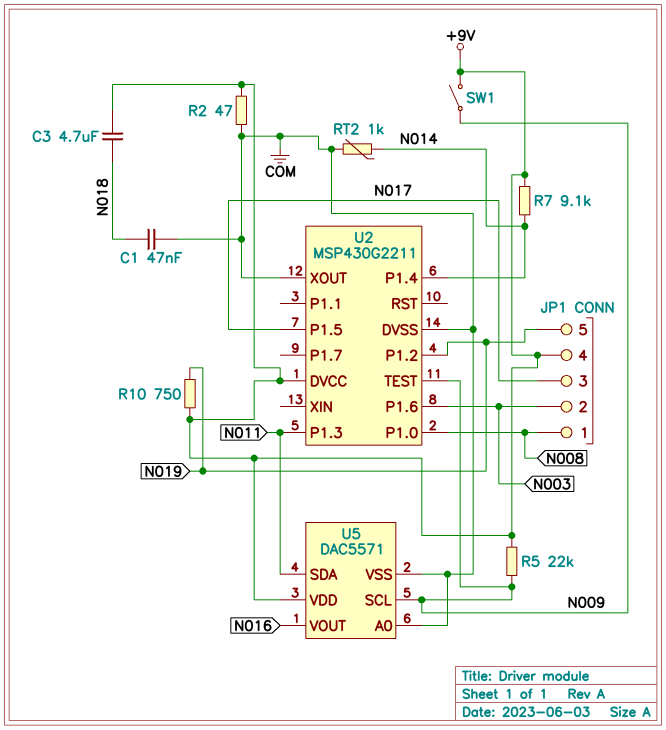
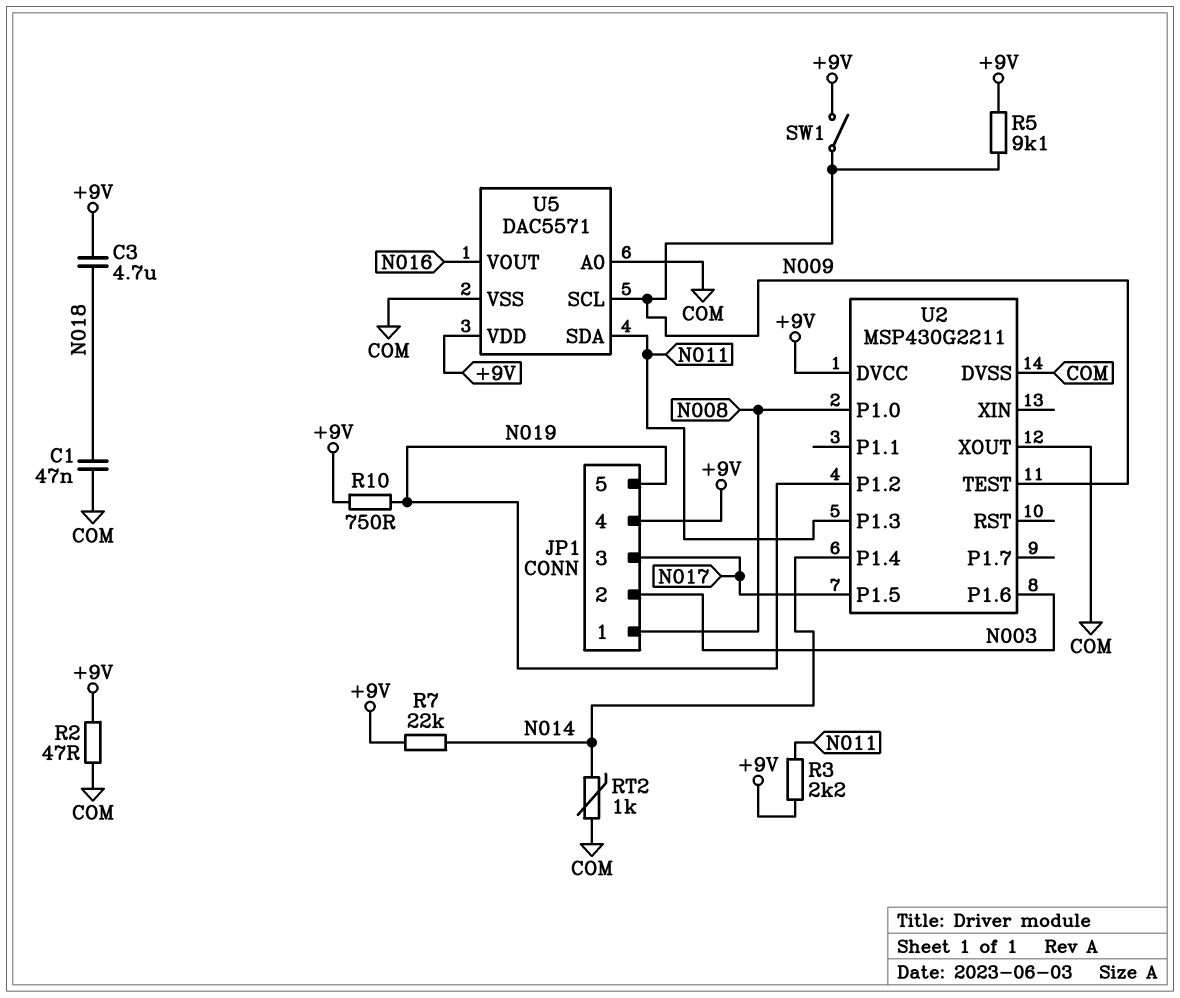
R3: none -> 2.2k (+9V, N011)
R5: 22k (+9V, N009) -> 9.1k (+9V, N009)
R7: 9.1k (+9V, N014) -> 22k (+9V, N014)

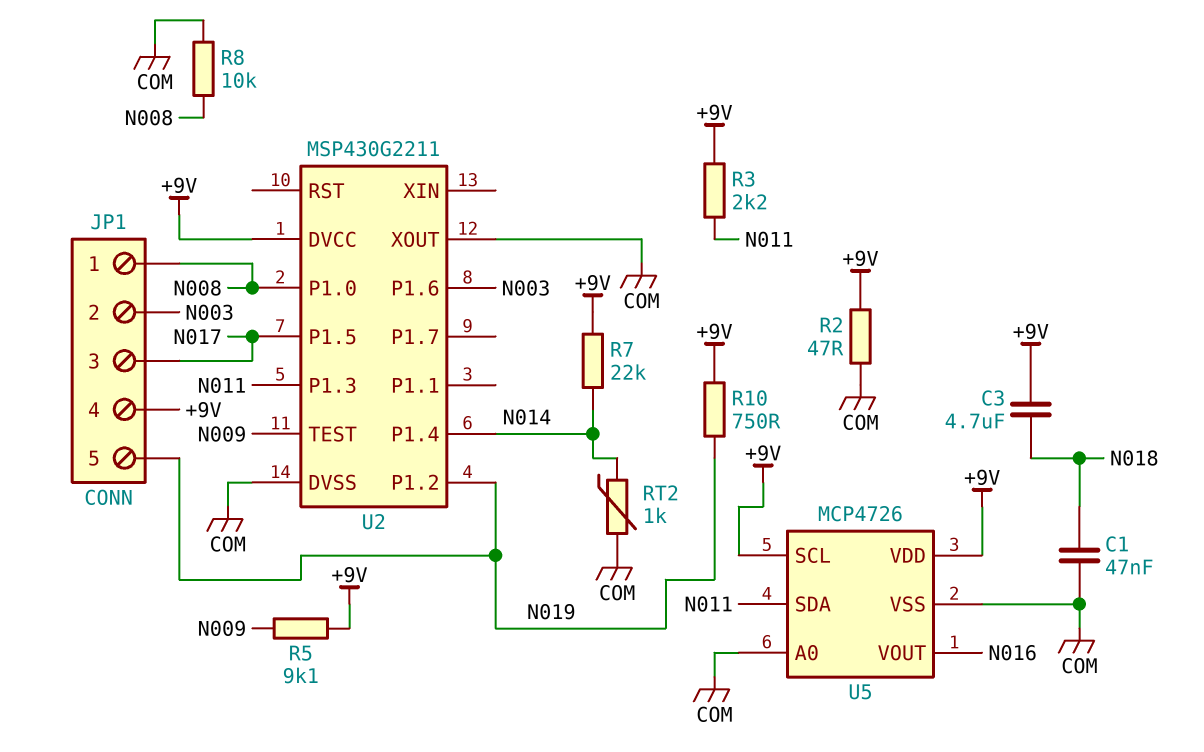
R8: none -> 10k (COM, N008)
SW1: switch (+9V, N009) -> none
U5: DAC5571 -> MCP4726
U5 pin SCL: N009 -> +9V

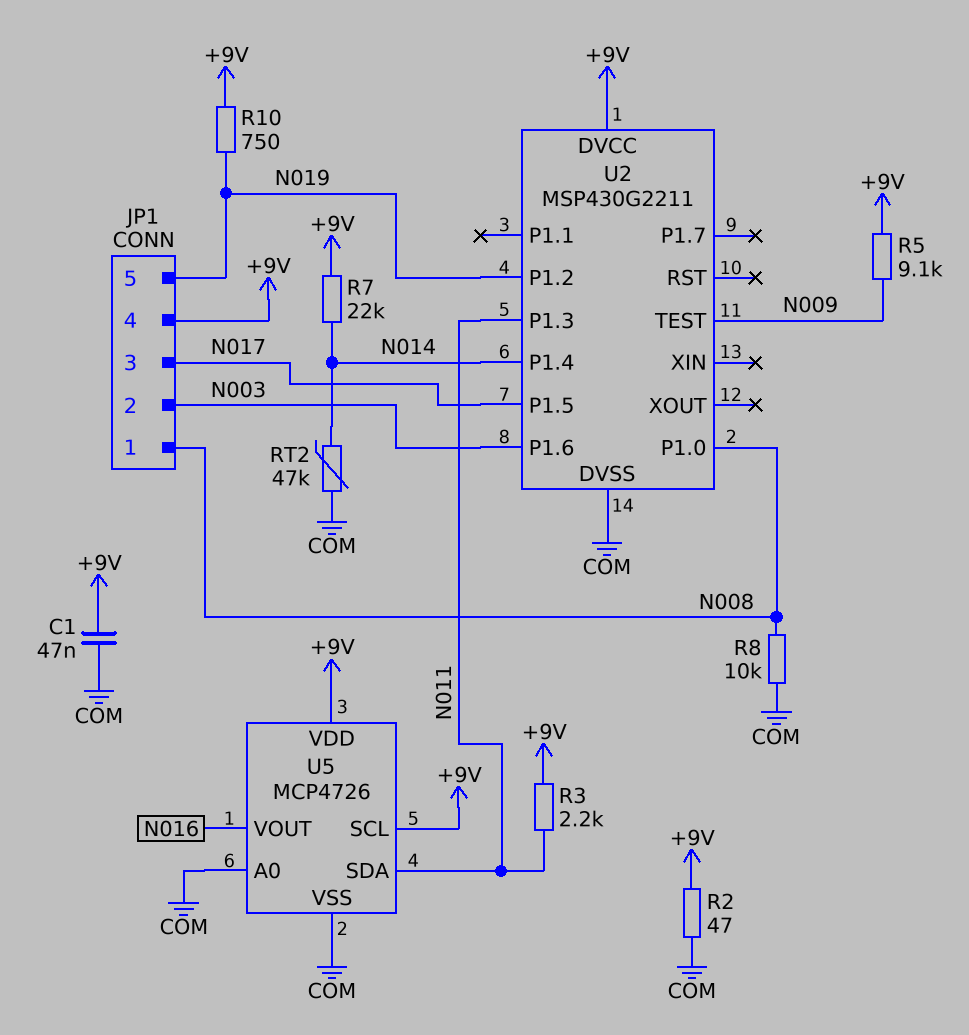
C1: 47nF (COM, N018) -> 47nF (+9V, COM)
C3: 4.7uF (+9V, N018) -> none
RT2: 1k (COM, N014) -> 47k (COM, N014)
U2 pin XOUT: COM -> none

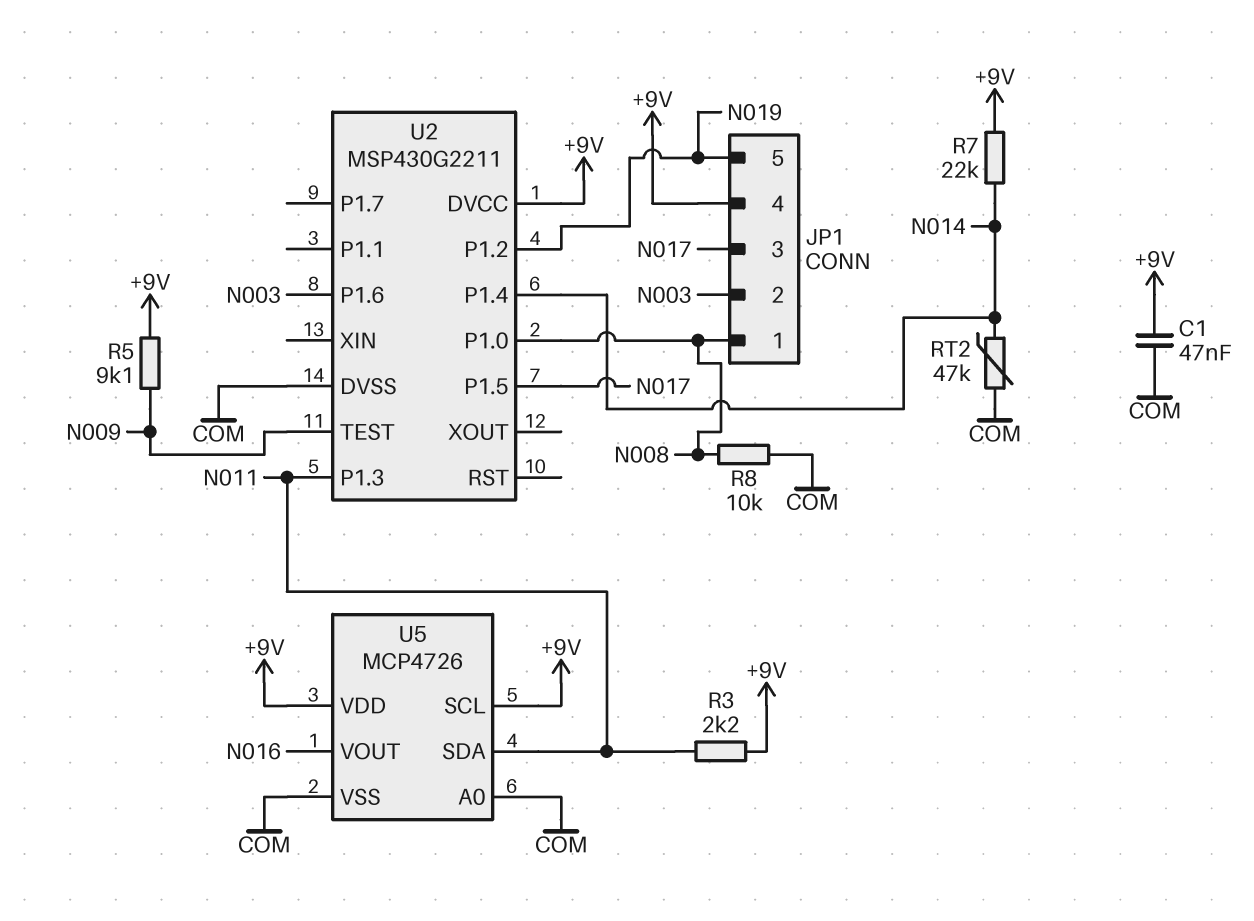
R2: 47 (+9V, COM) -> none
R10: 750 (+9V, N019) -> none

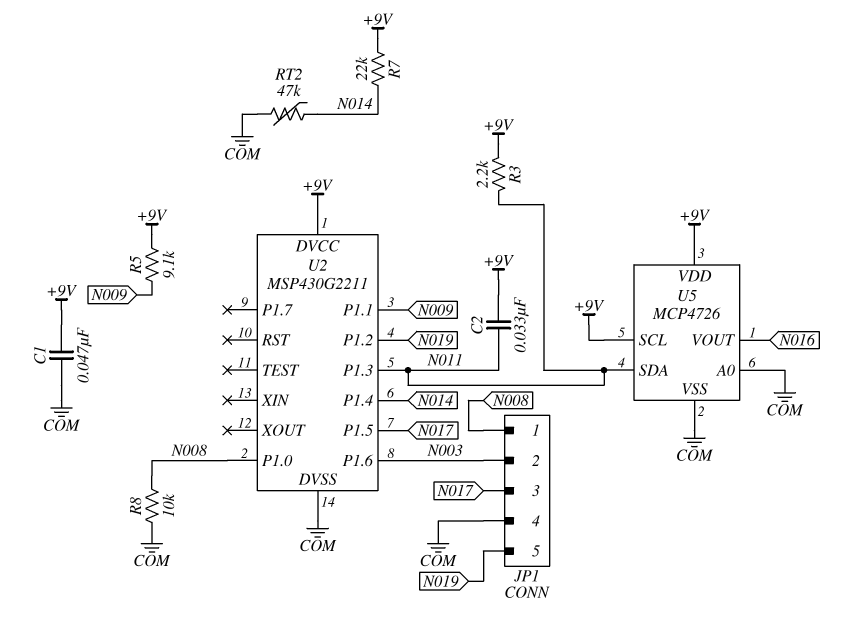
C2: none -> 33nF (+9V, N011)
JP1 pin 4: +9V -> COM
U2 pin P1.1: none -> N009
U2 pin TEST: N009 -> none

